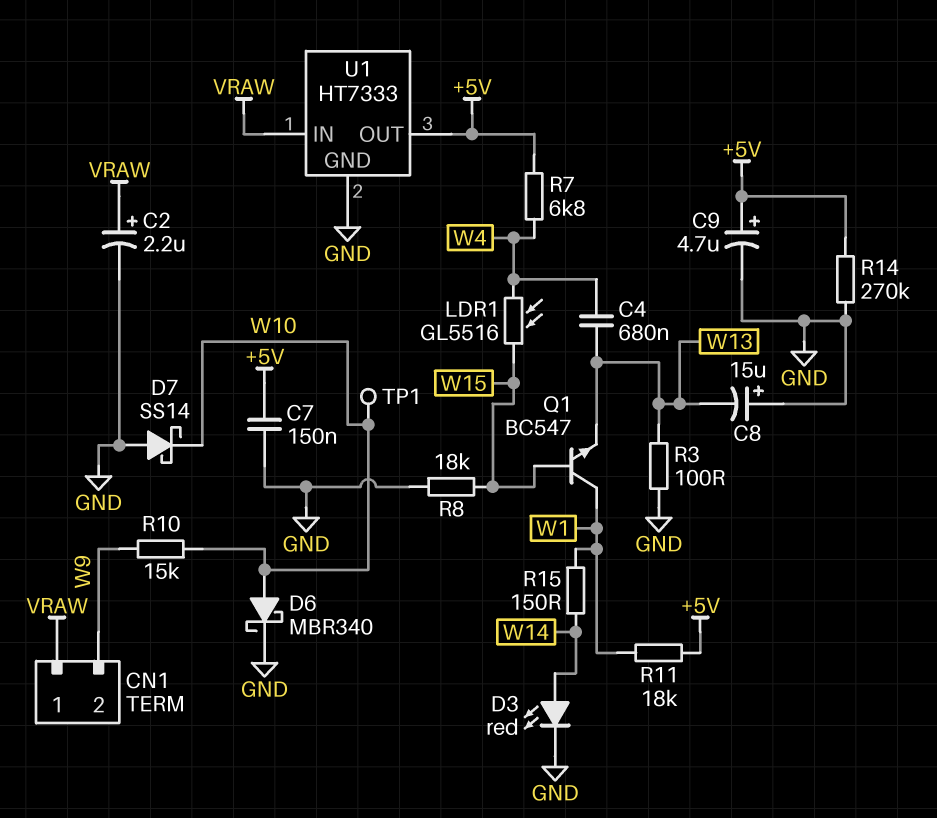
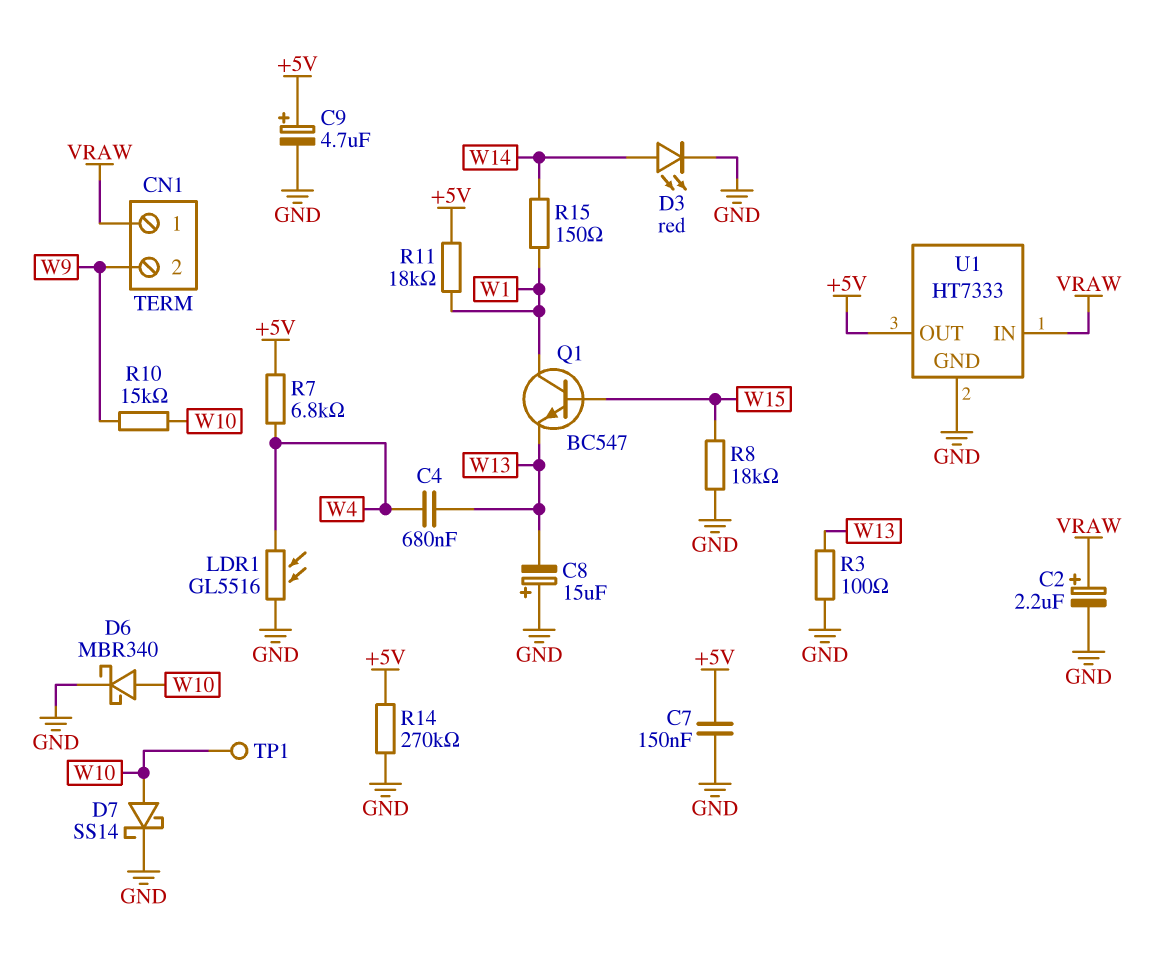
D7: schottky SS14 (A GND, K W10) -> schottky SS14 (A W10, K GND)
LDR1: GL5516 (W4, W15) -> GL5516 (GND, W4)

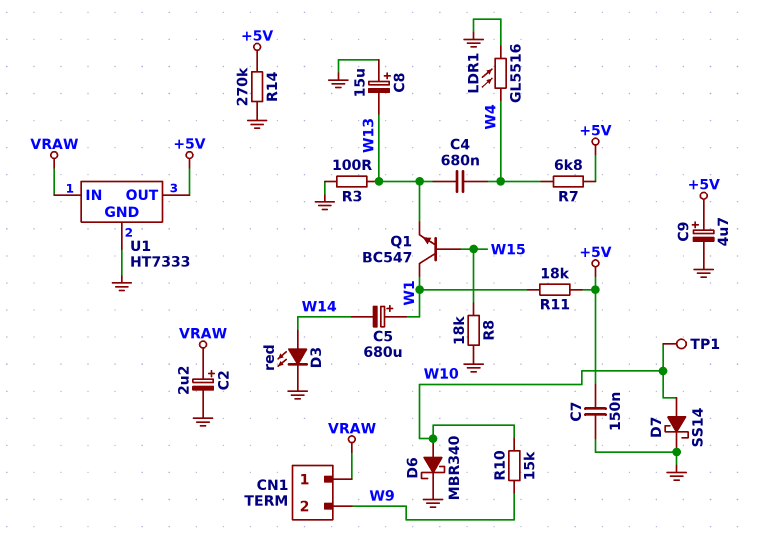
C5: none -> 680uF (plus W1, minus W14)
R15: 150 (W1, W14) -> none

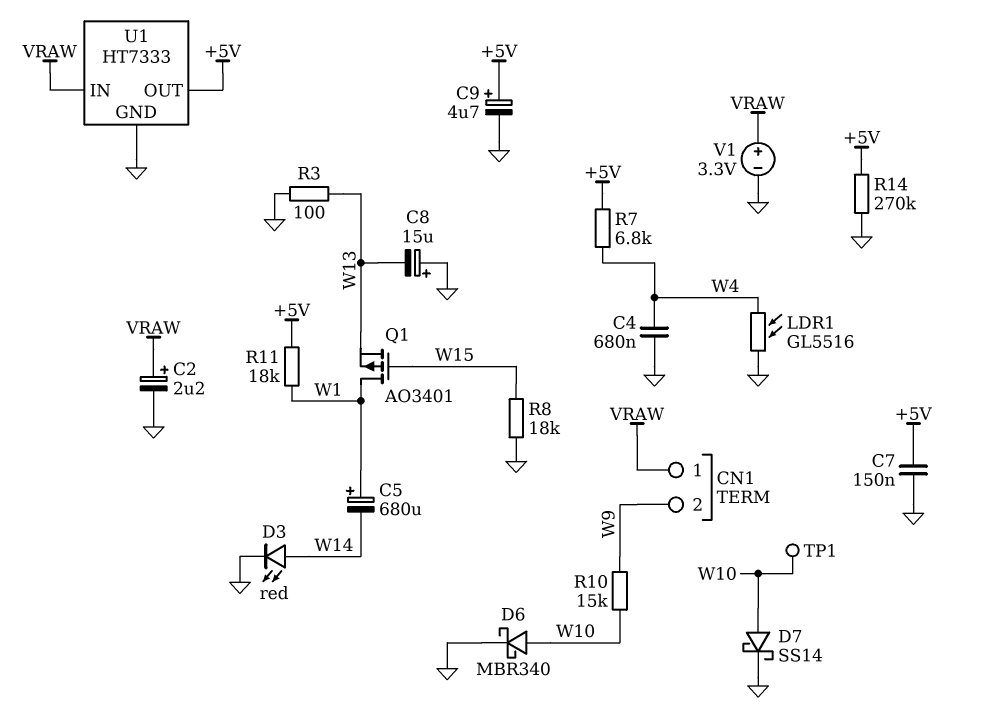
C4: 680nF (W4, W13) -> 680nF (GND, W4)
Q1: NPN BC547 (B W15, C W1, E W13) -> PMOS AO3401 (G W15, D W1, S W13)
V1: none -> 3.3V (plus VRAW, minus GND)

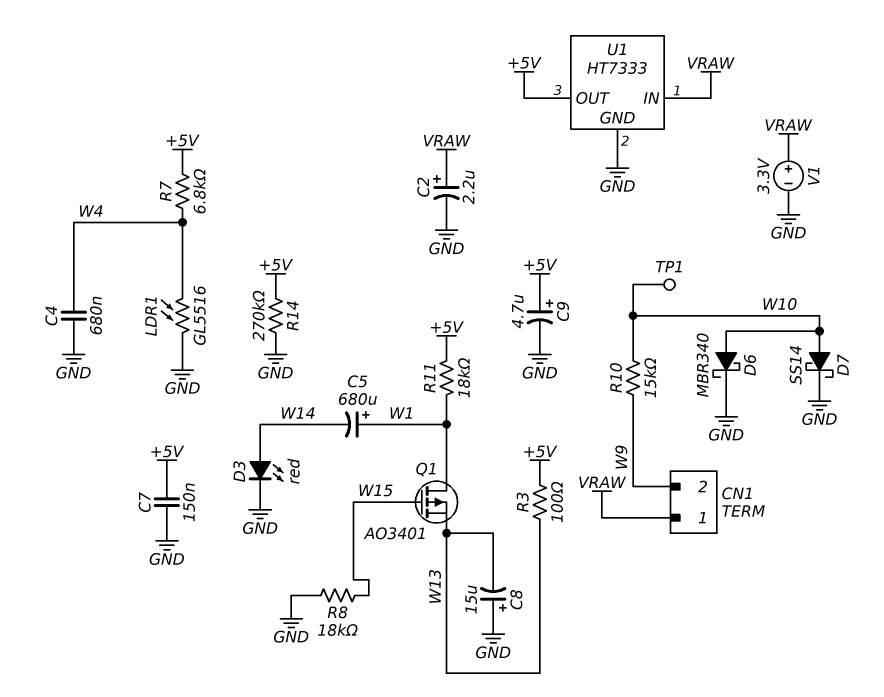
R3: 100 (GND, W13) -> 100 (+5V, W13)

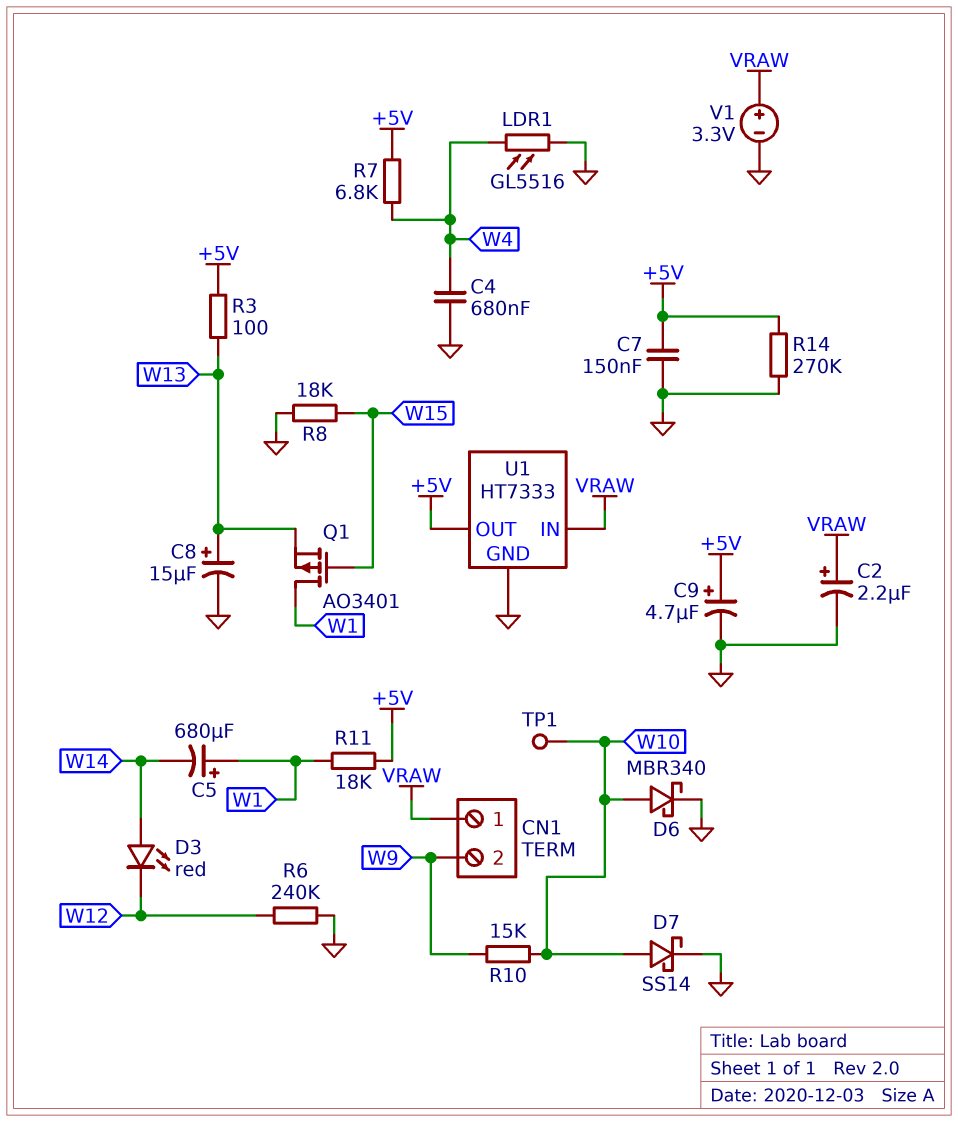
C8: 15uF (plus GND, minus W13) -> 15uF (plus W13, minus GND)
D3: LED red (A W14, K GND) -> LED red (A W14, K W12)
R6: none -> 240k (GND, W12)

